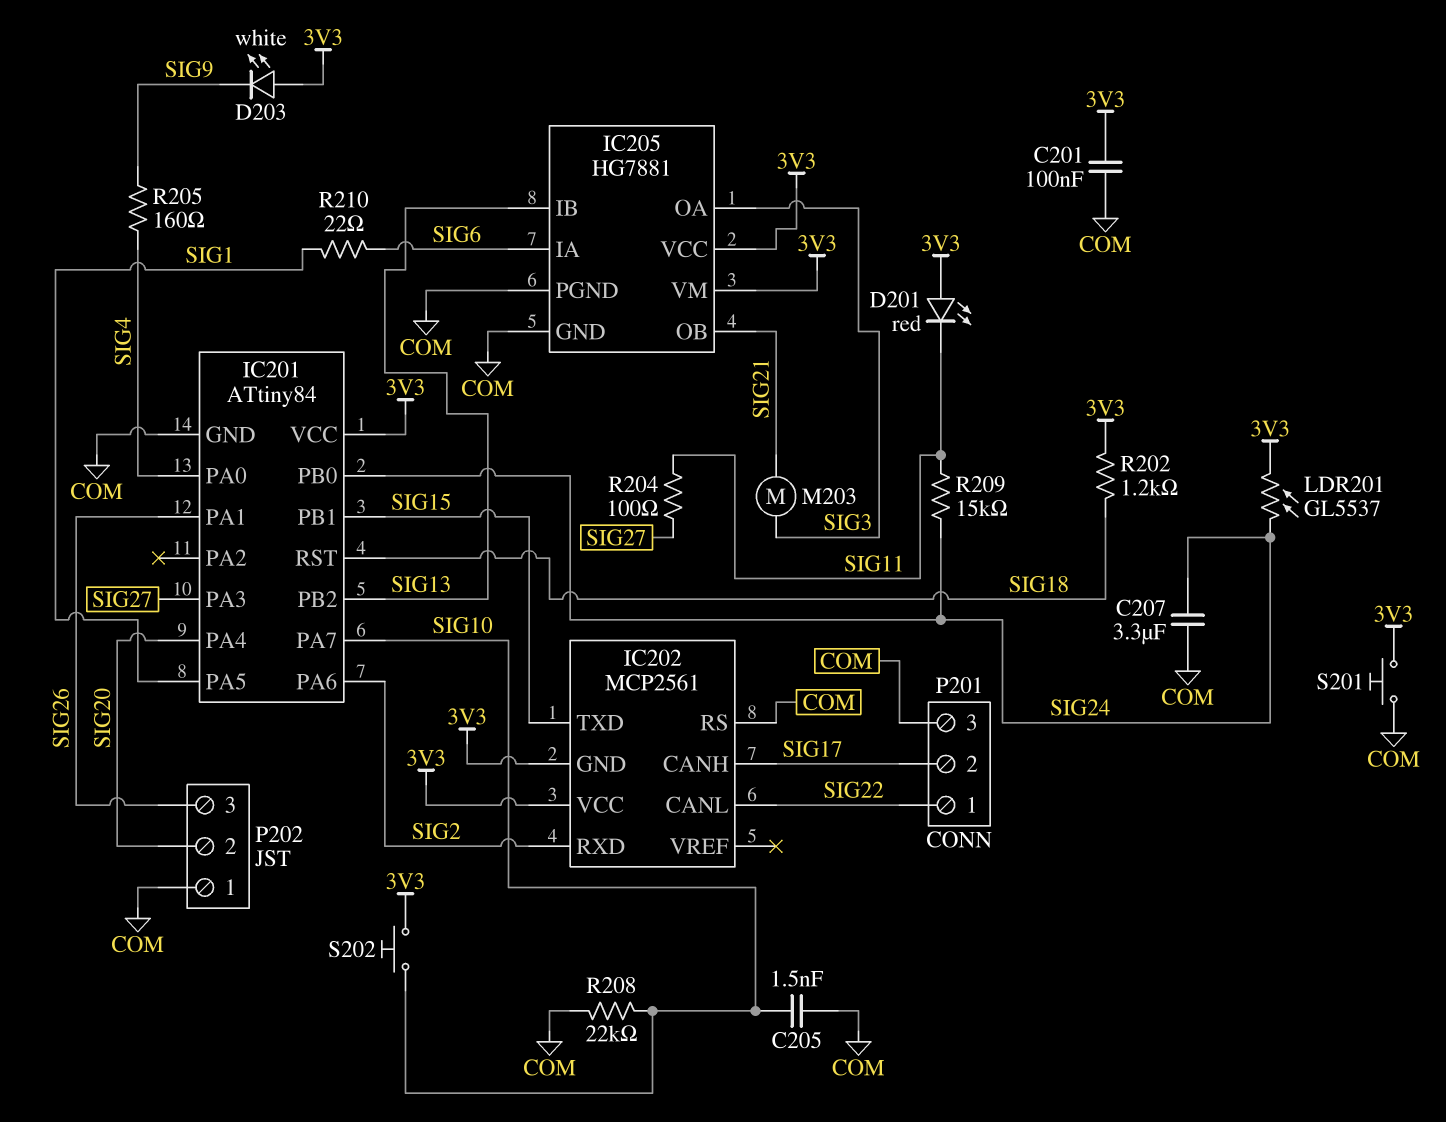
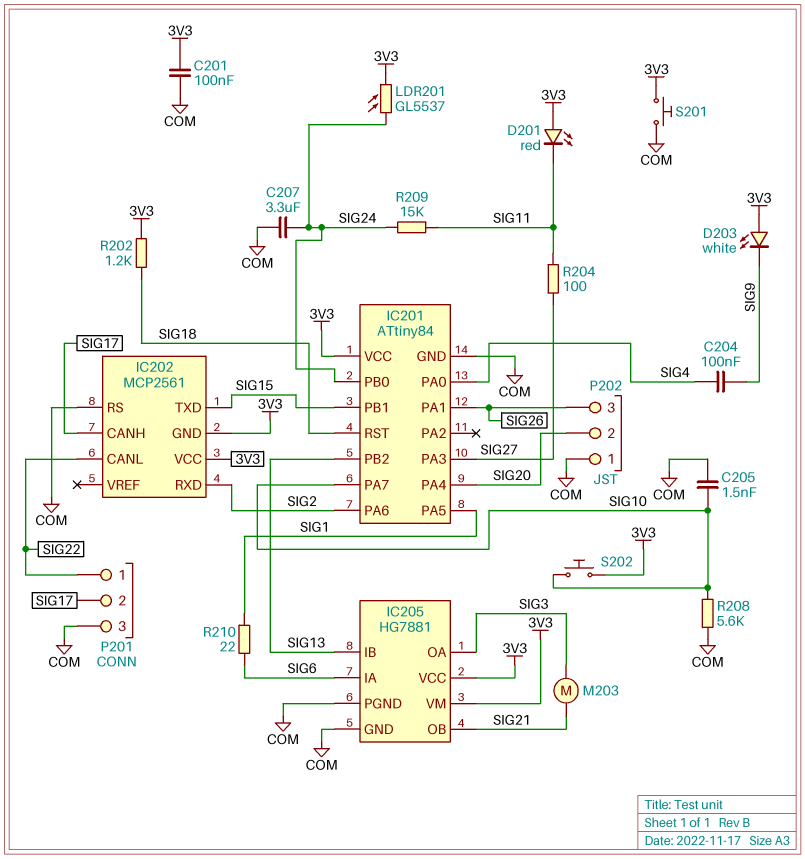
C204: none -> 100nF (SIG4, SIG9)
R205: 160 (SIG4, SIG9) -> none
R208: 22k (COM, SIG10) -> 5.6k (COM, SIG10)

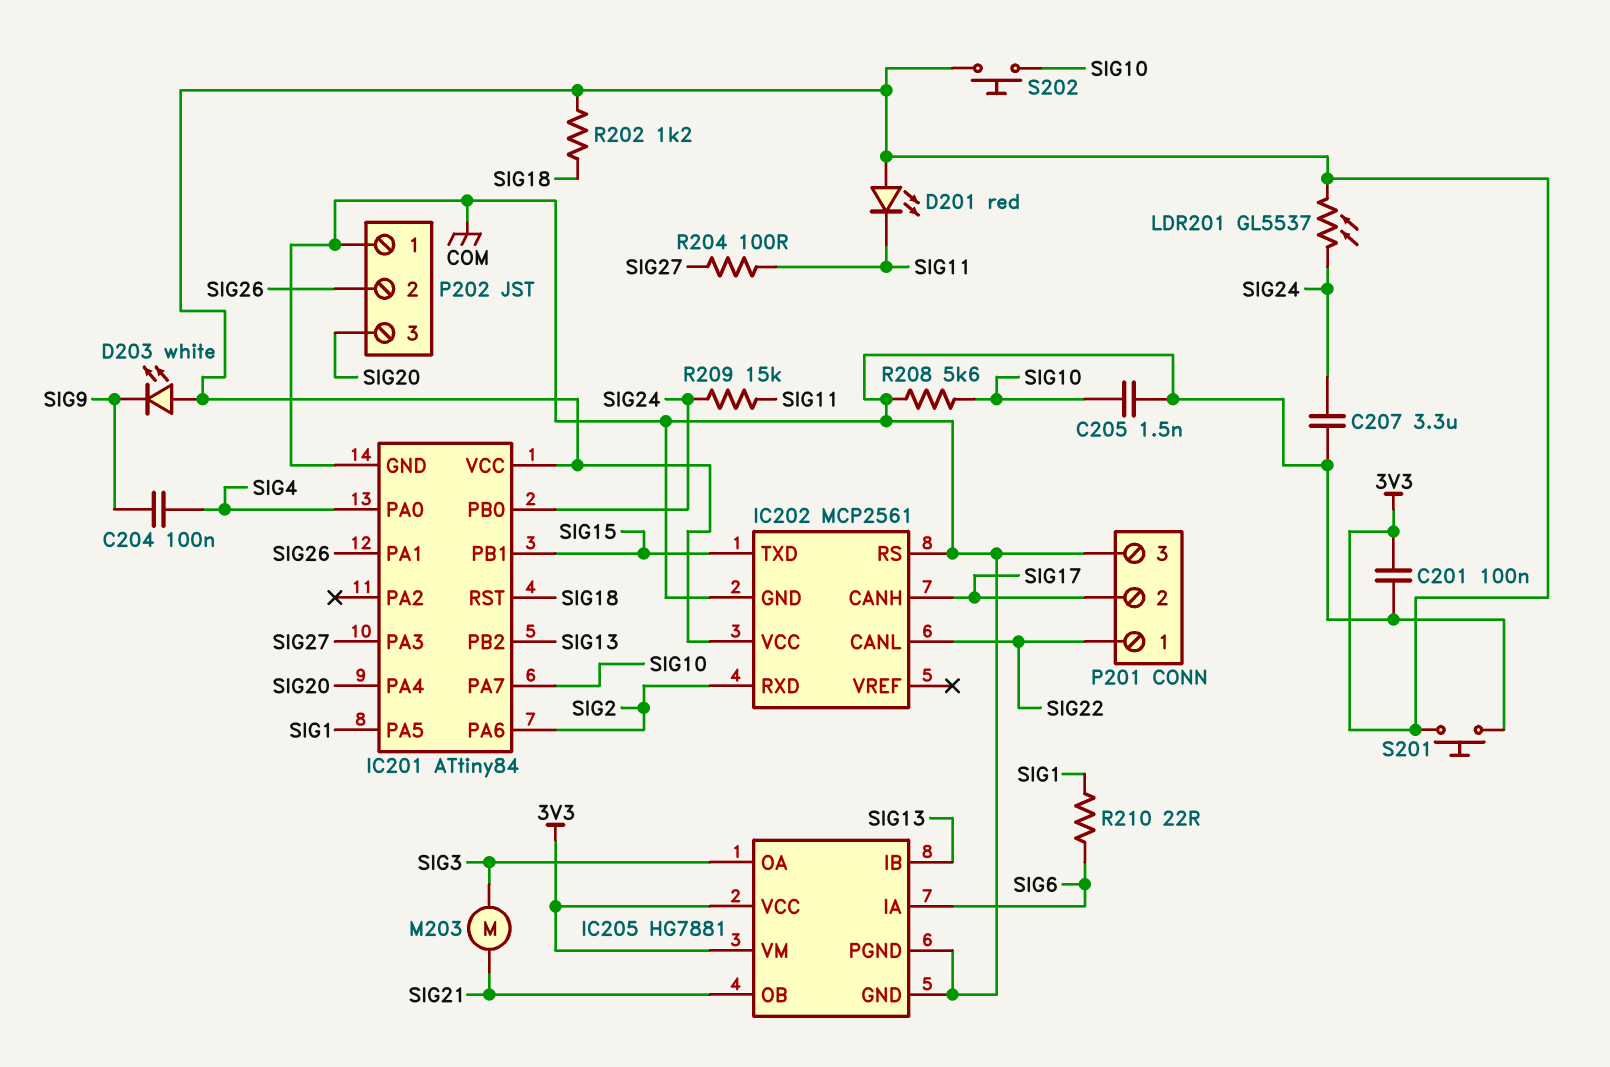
IC202 pin GND: 3V3 -> COM
P202 pin 2: SIG20 -> SIG26
P202 pin 3: SIG26 -> SIG20

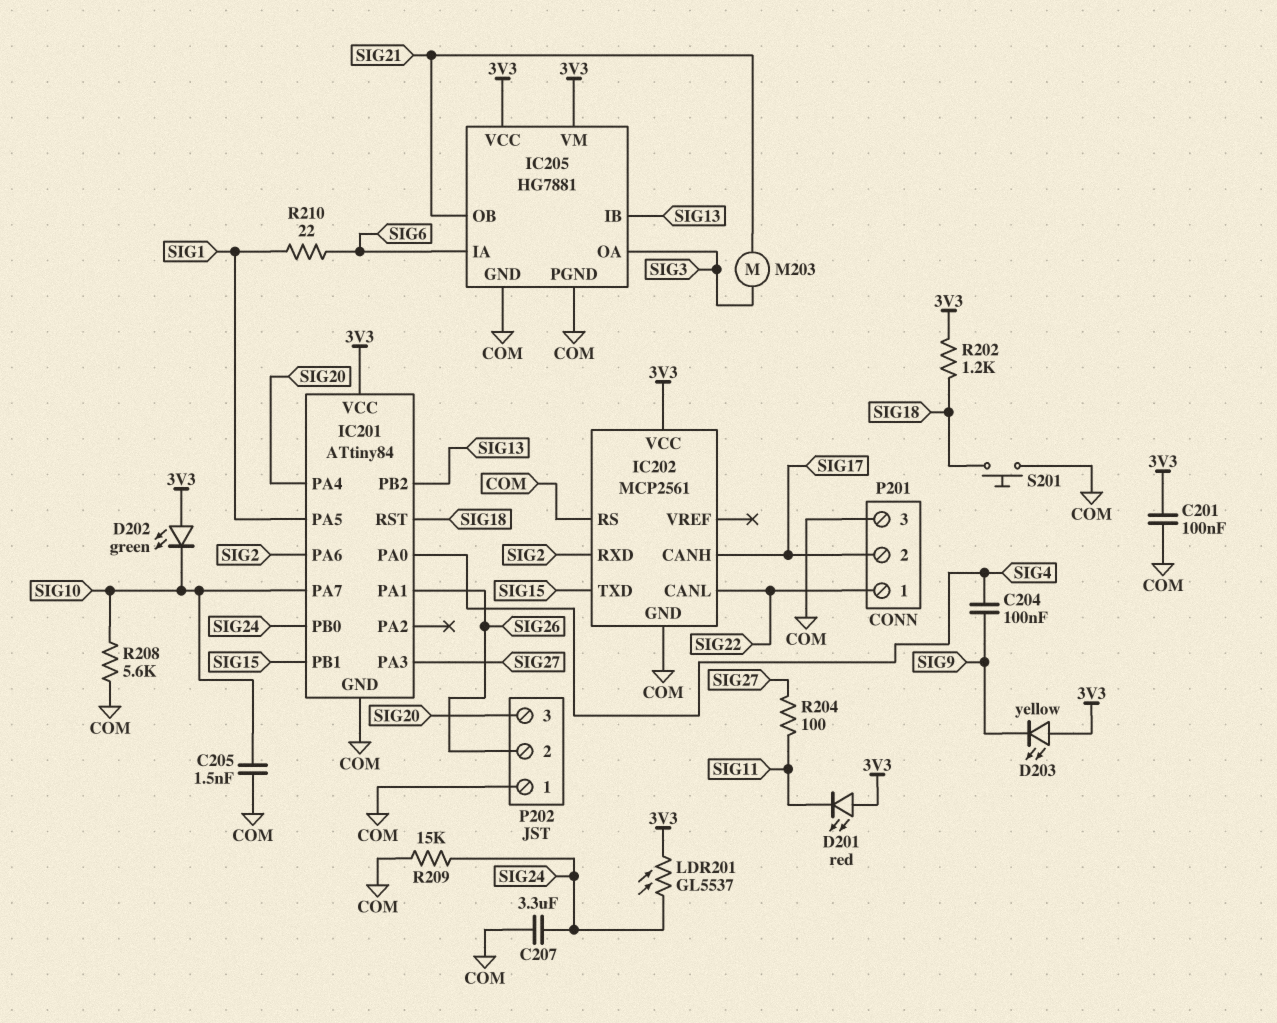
D202: none -> LED green (A 3V3, K SIG10)
D203: LED white (A 3V3, K SIG9) -> LED yellow (A 3V3, K SIG9)
R209: 15k (SIG11, SIG24) -> 15k (COM, SIG24)
S201: button (3V3, COM) -> button (COM, SIG18)
S202: button (3V3, SIG10) -> none

